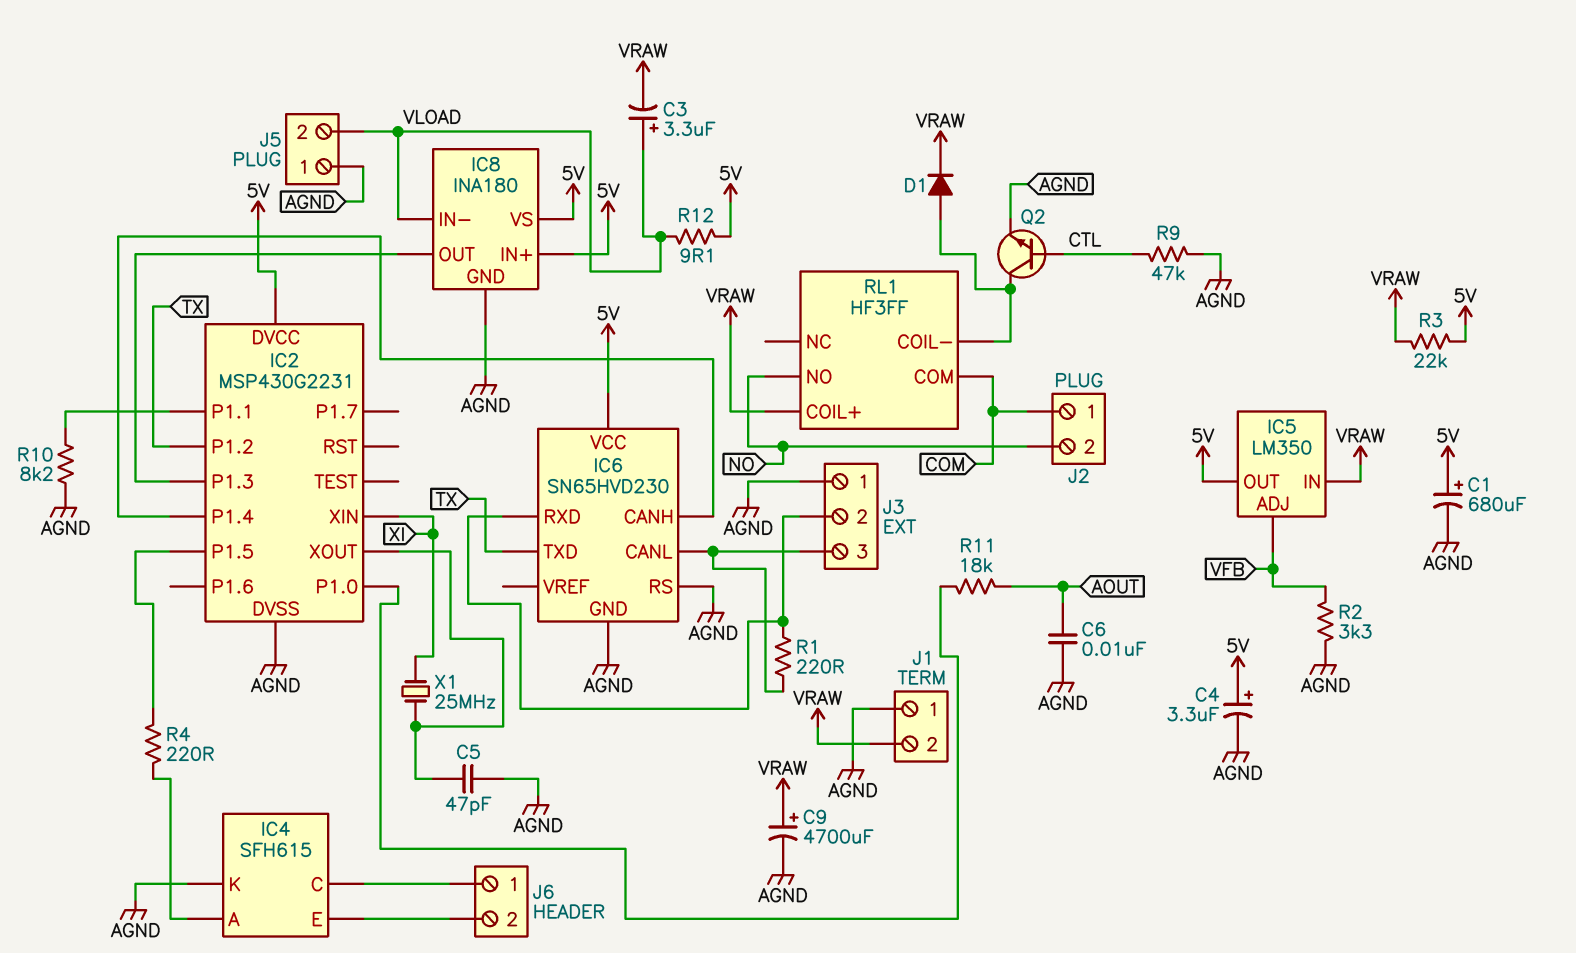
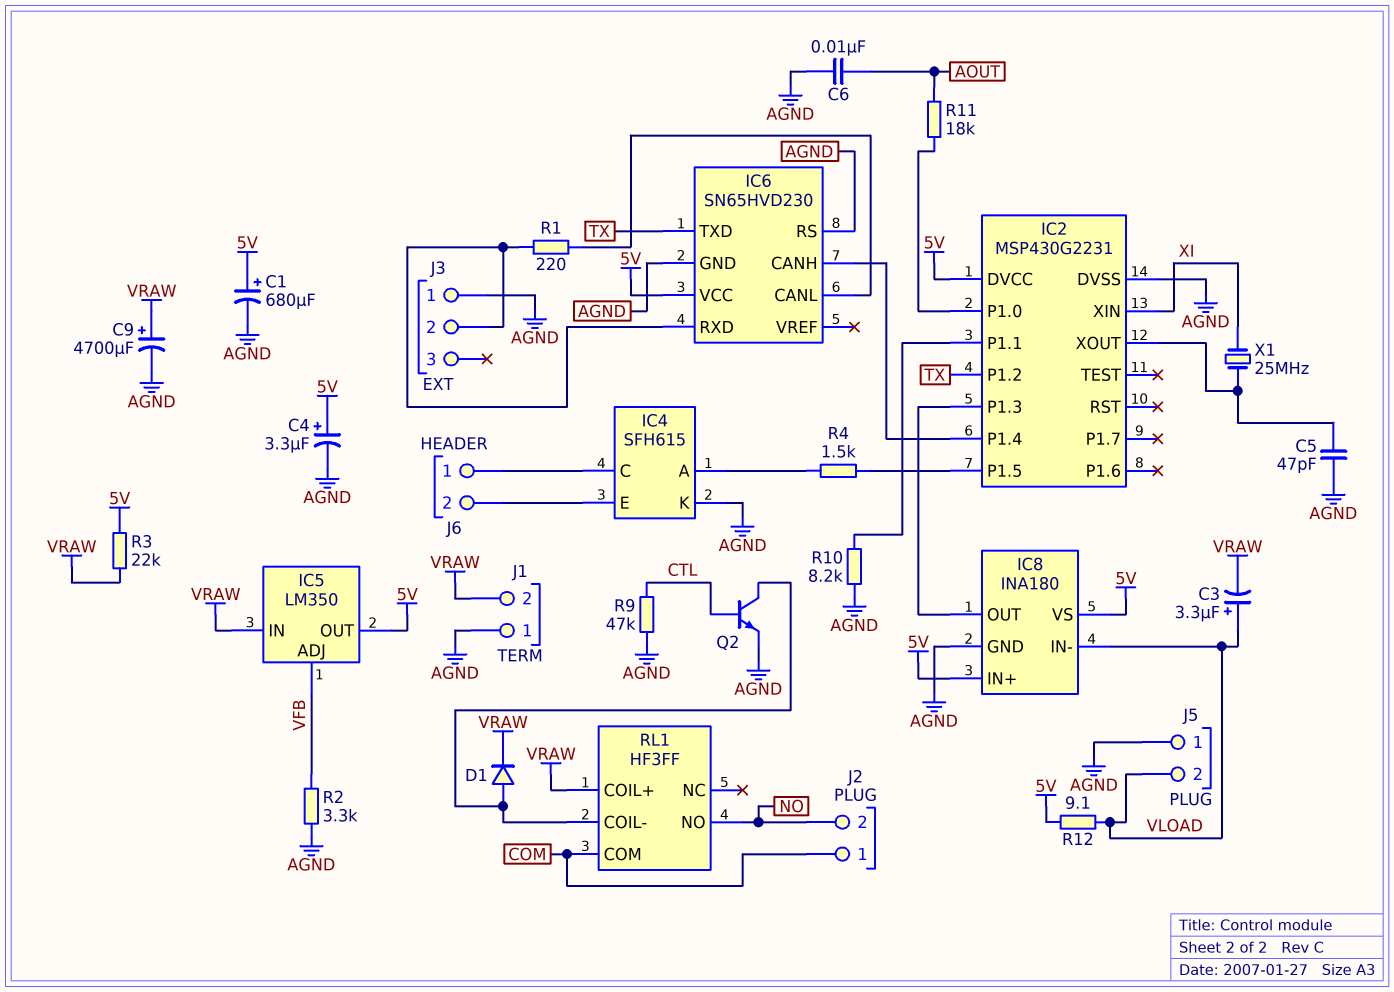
J3 pin 3: IC6/CANL -> none
R4: 220 (IC2/P1.5, IC4/A) -> 1.5k (IC2/P1.5, IC4/A)

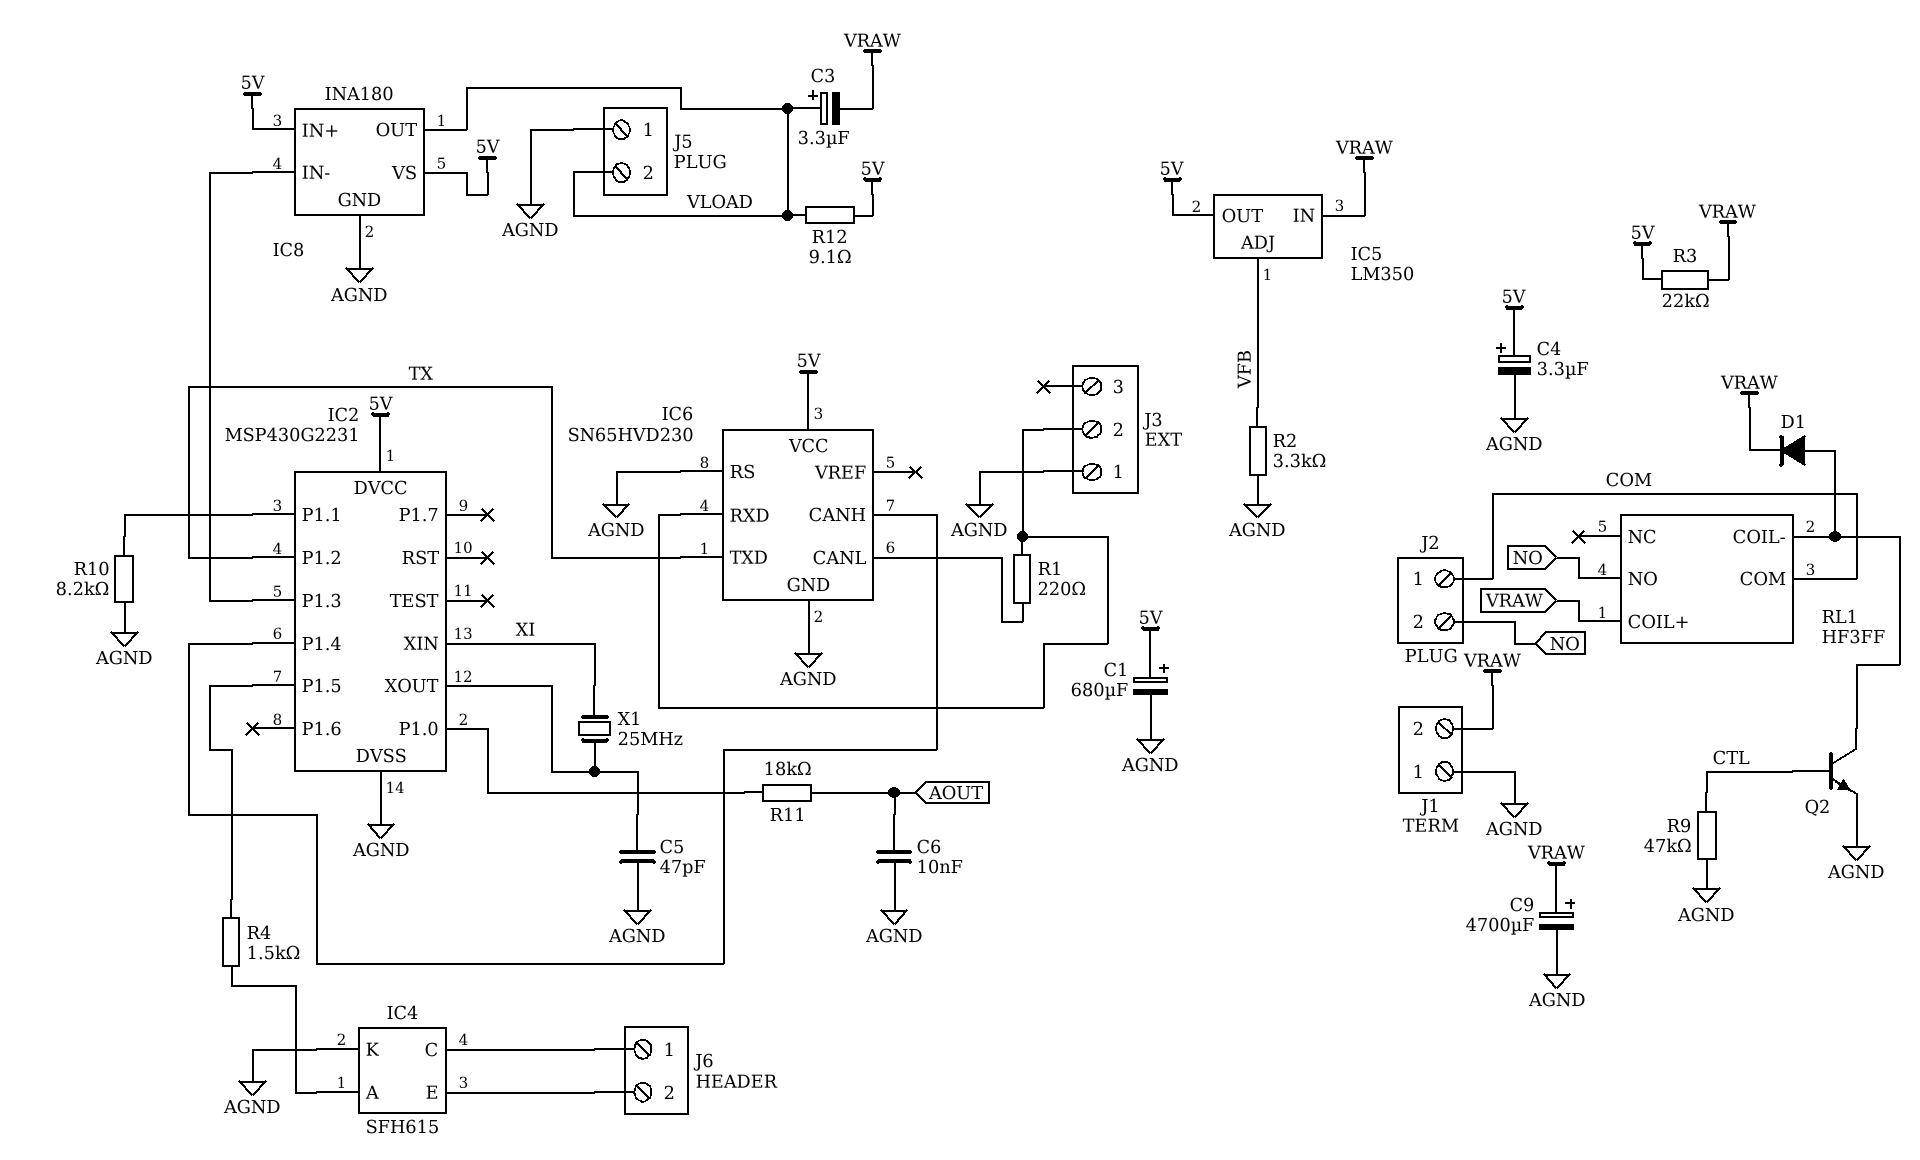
IC8 pin IN-: VLOAD -> IC2/P1.3
IC8 pin OUT: IC2/P1.3 -> VLOAD

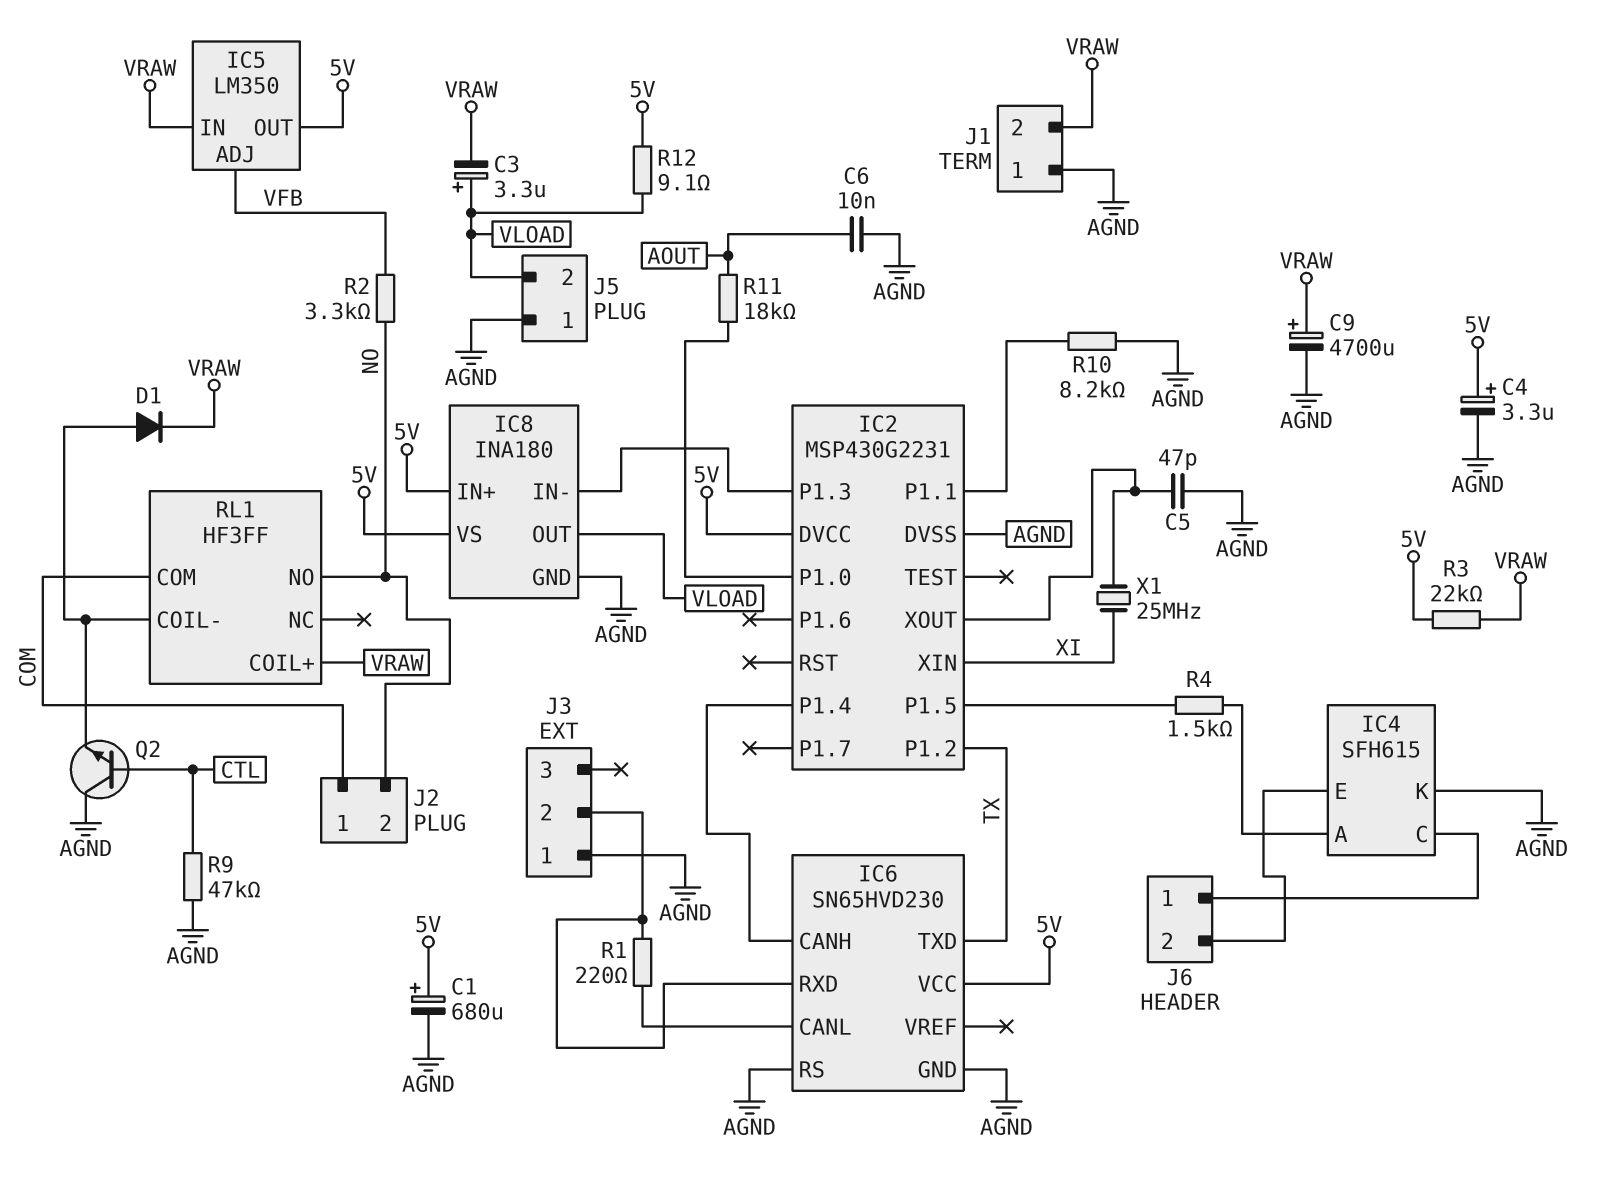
Q2: NPN (B CTL, C RL1/COIL-, E AGND) -> NPN (B CTL, C AGND, E RL1/COIL-)
R2: 3.3k (AGND, VFB) -> 3.3k (NO, VFB)

